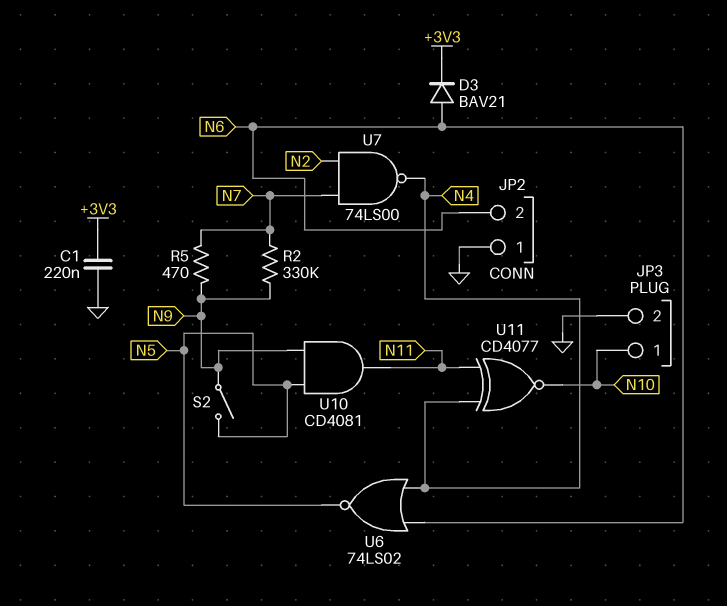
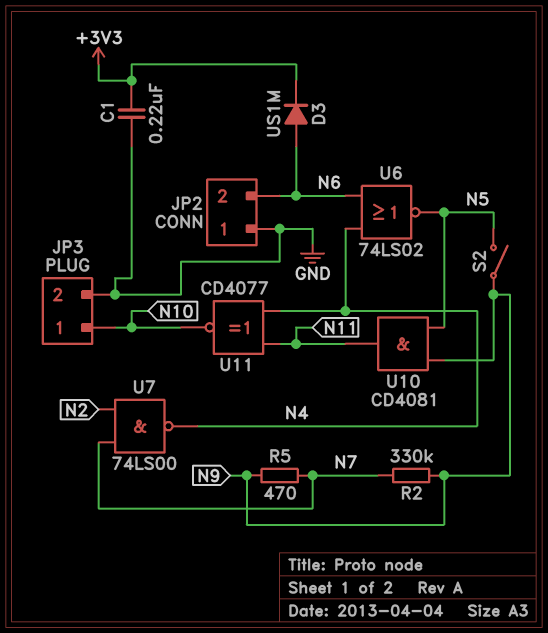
D3: diode BAV21 (A N6, K +3V3) -> diode US1M (A N6, K +3V3)

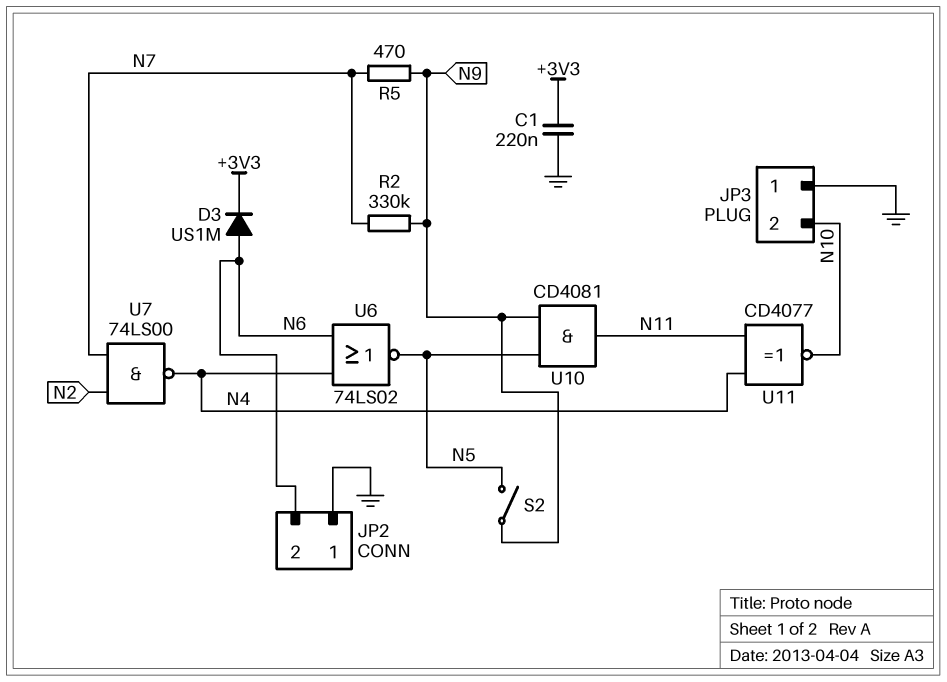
JP3 pin 1: N10 -> GND
JP3 pin 2: GND -> N10

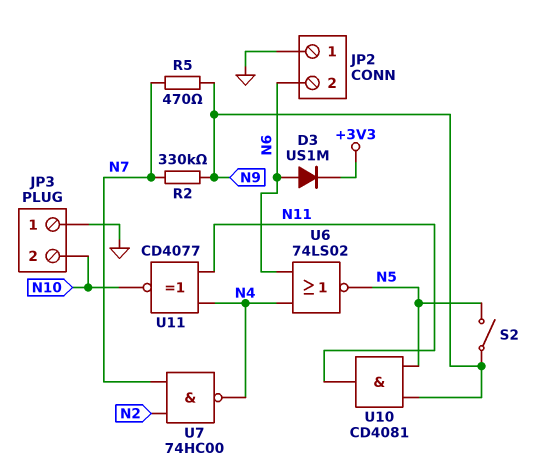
C1: 220nF (+3V3, GND) -> none
U7: NAND 74LS00 (in N2, in N7, out N4) -> NAND 74HC00 (in N2, in N7, out N4)

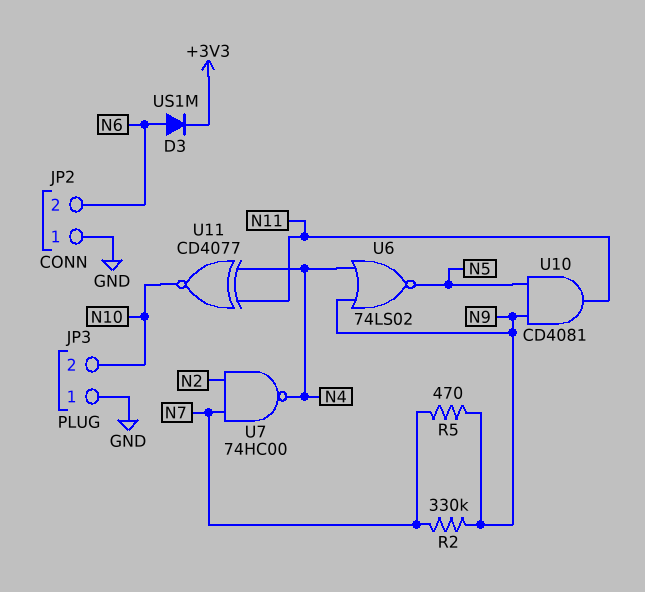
S2: switch (N5, N9) -> none
U6: NOR 74LS02 (in N4, in N6, out N5) -> NOR 74LS02 (in N4, in N9, out N5)

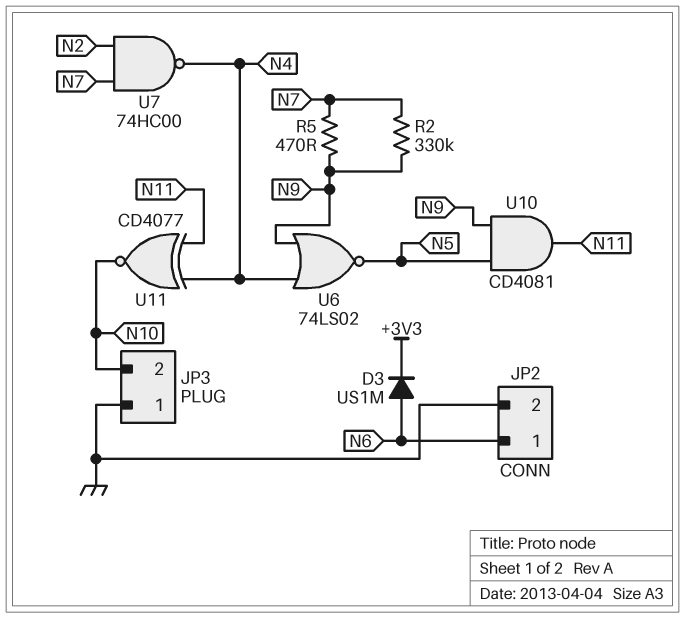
JP2 pin 1: GND -> N6
JP2 pin 2: N6 -> GND

